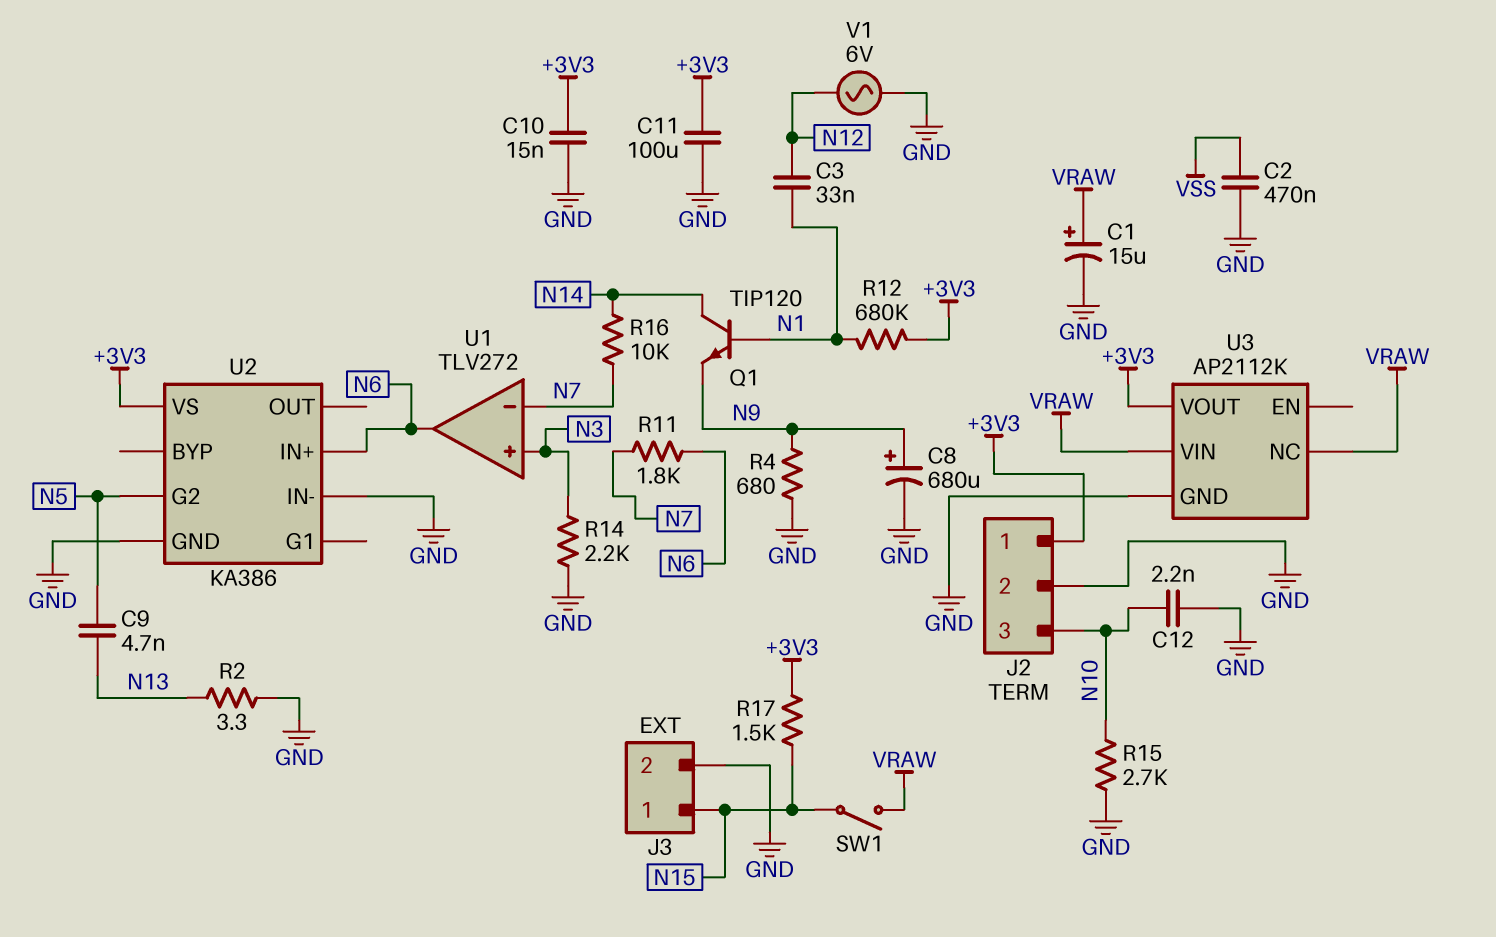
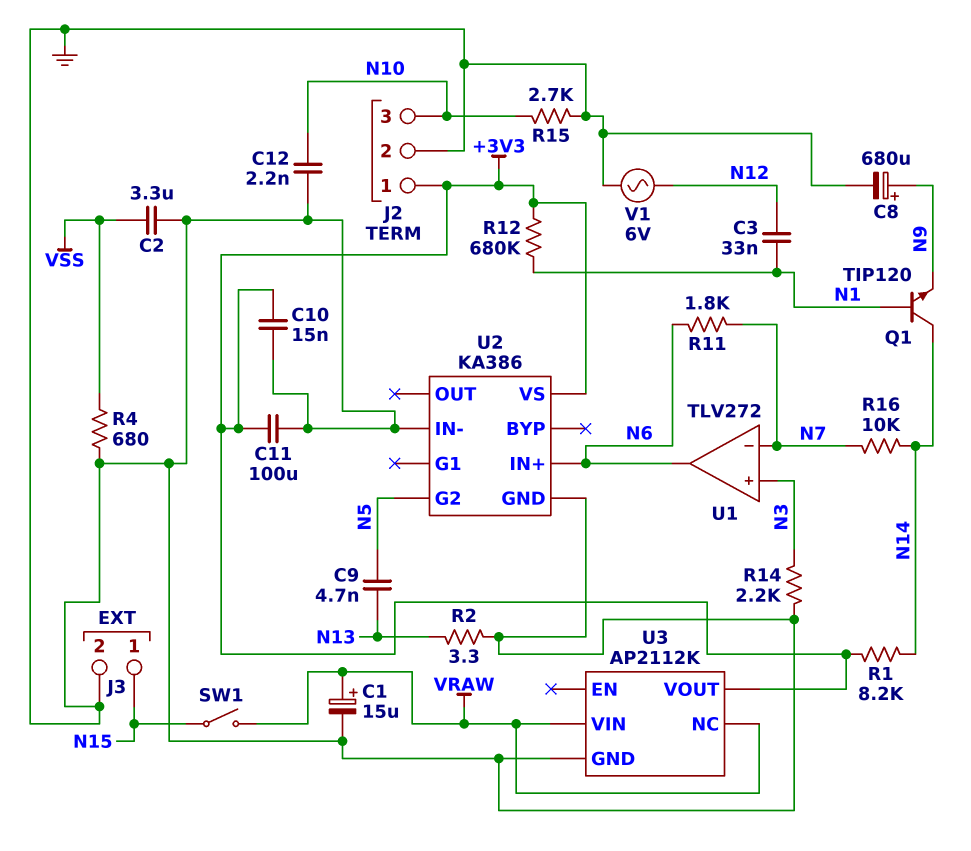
C2: 470nF (GND, VSS) -> 3.3uF (GND, VSS)
R1: none -> 8.2k (+3V3, N14)
R4: 680 (GND, N9) -> 680 (GND, VSS)
R17: 1.5k (+3V3, N15) -> none

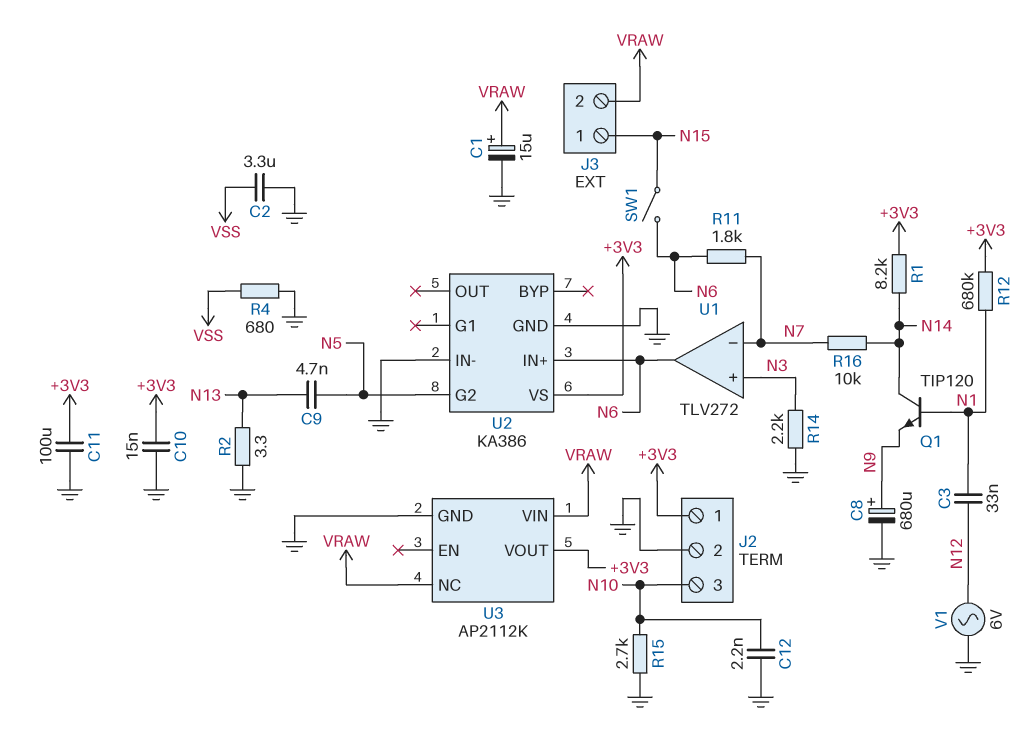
J3 pin 2: GND -> VRAW
SW1: switch (N15, VRAW) -> switch (N6, N15)

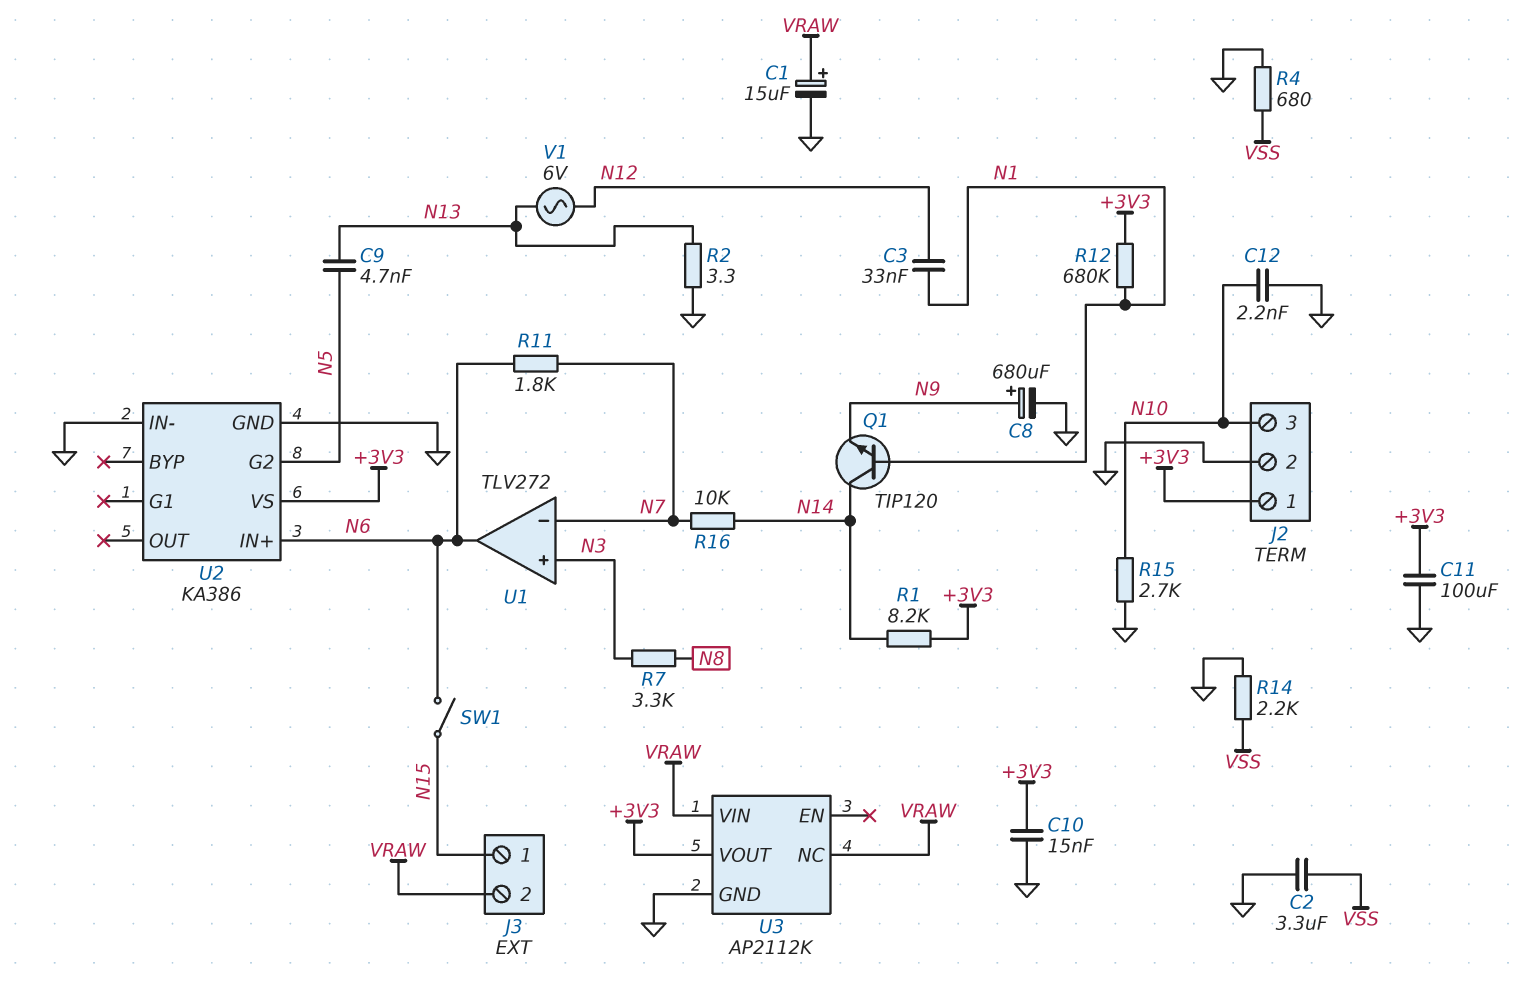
R7: none -> 3.3k (N3, N8)
R14: 2.2k (GND, N3) -> 2.2k (GND, VSS)
V1: AC 6V (GND, N12) -> AC 6V (N12, N13)

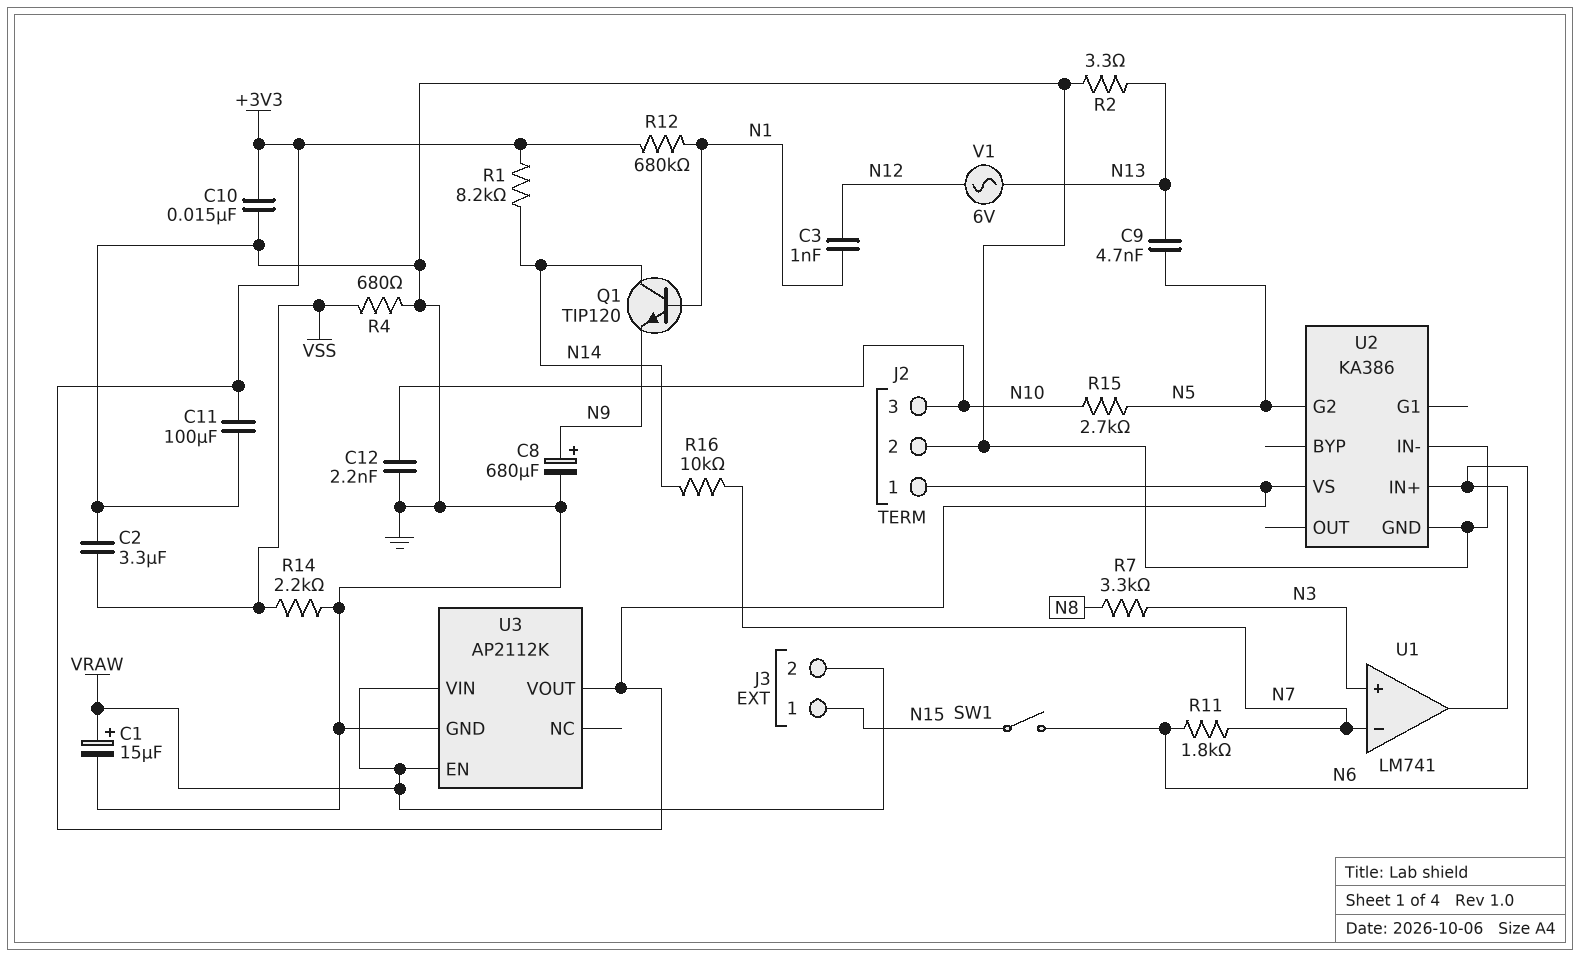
C3: 33nF (N1, N12) -> 1nF (N1, N12)
R15: 2.7k (GND, N10) -> 2.7k (N5, N10)
U1: TLV272 -> LM741
U3 pin EN: none -> VRAW
U3 pin NC: VRAW -> none

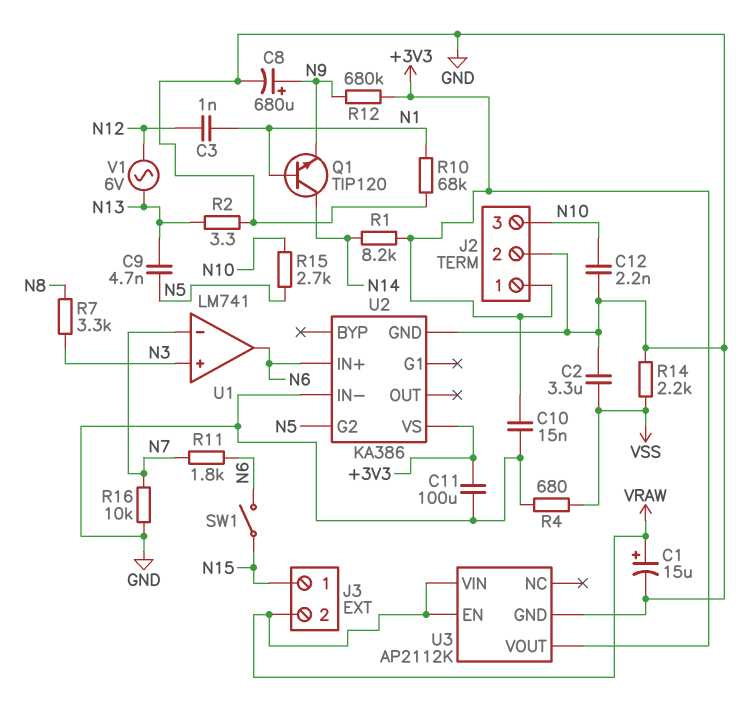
R10: none -> 68k (GND, N1)
R12: 680k (+3V3, N1) -> 680k (+3V3, N9)
R16: 10k (N7, N14) -> 10k (GND, N7)

